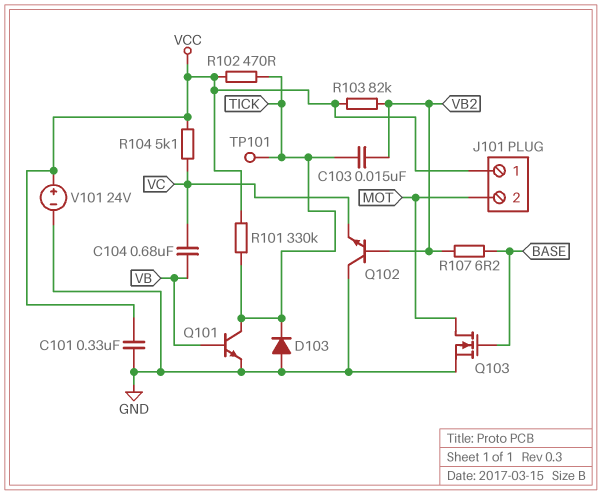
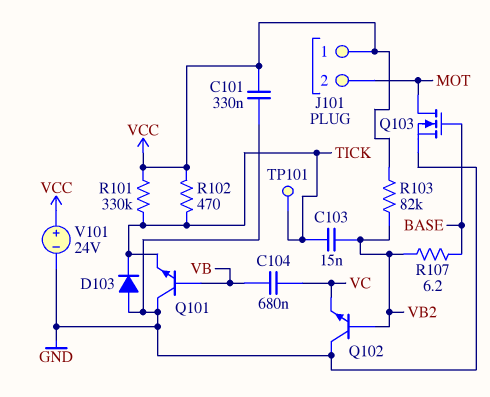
Q101: NPN (B VB, C TICK, E GND) -> NPN (B VB, C GND, E TICK)
R104: 5.1k (VC, VCC) -> none

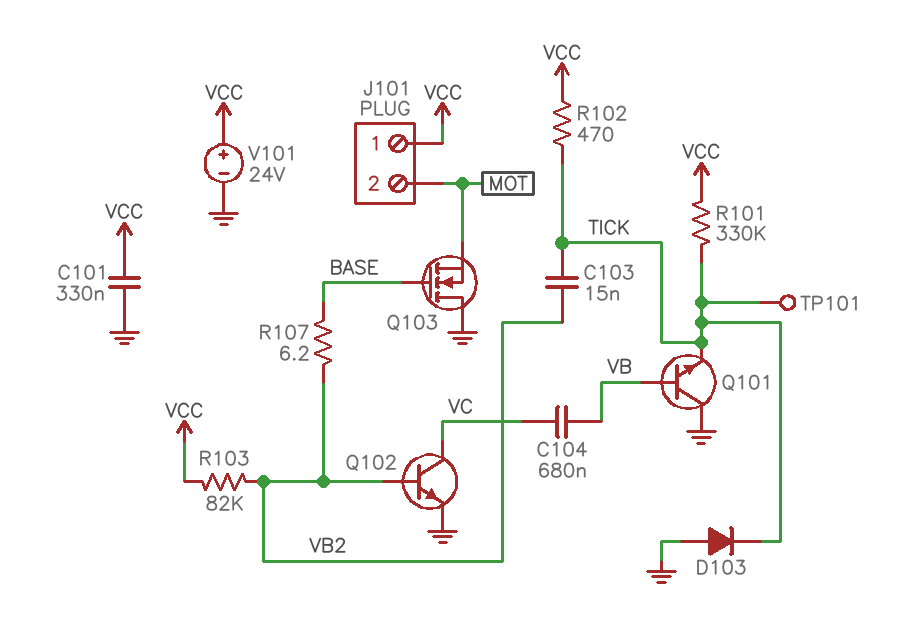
Q102: NPN (B VB2, C GND, E VC) -> NPN (B VB2, C VC, E GND)
Q103: NMOS (G BASE, D MOT, S GND) -> NMOS (G BASE, D GND, S MOT)

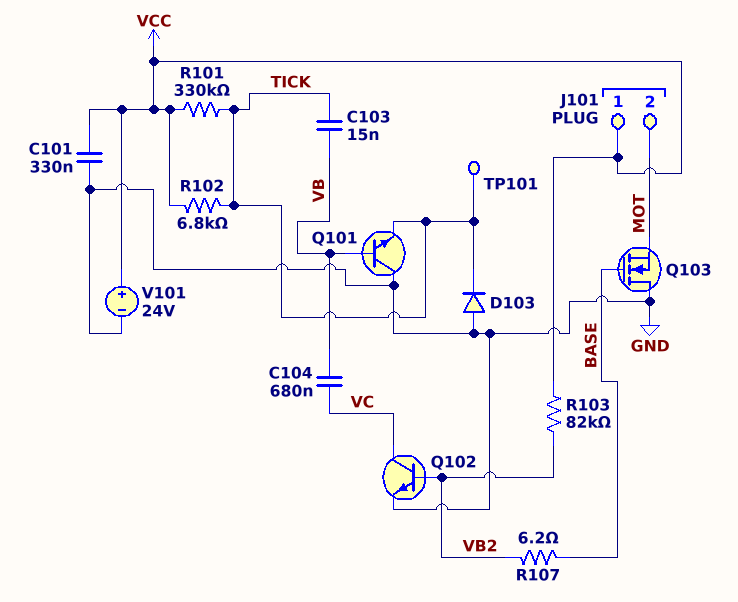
C103: 15nF (TICK, VB2) -> 15nF (TICK, VB)
R102: 470 (TICK, VCC) -> 6.8k (TICK, VCC)

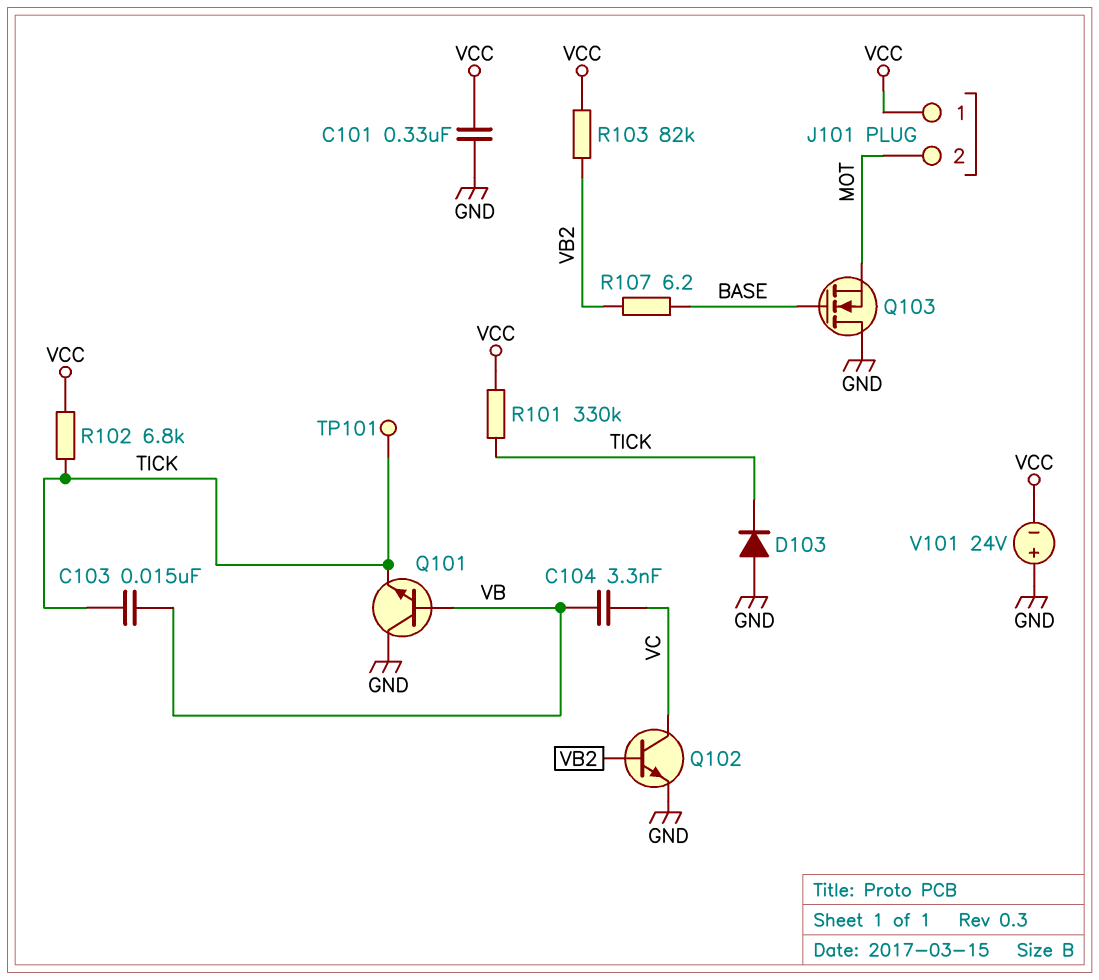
C104: 680nF (VB, VC) -> 3.3nF (VB, VC)
V101: 24V (plus VCC, minus GND) -> 24V (plus GND, minus VCC)

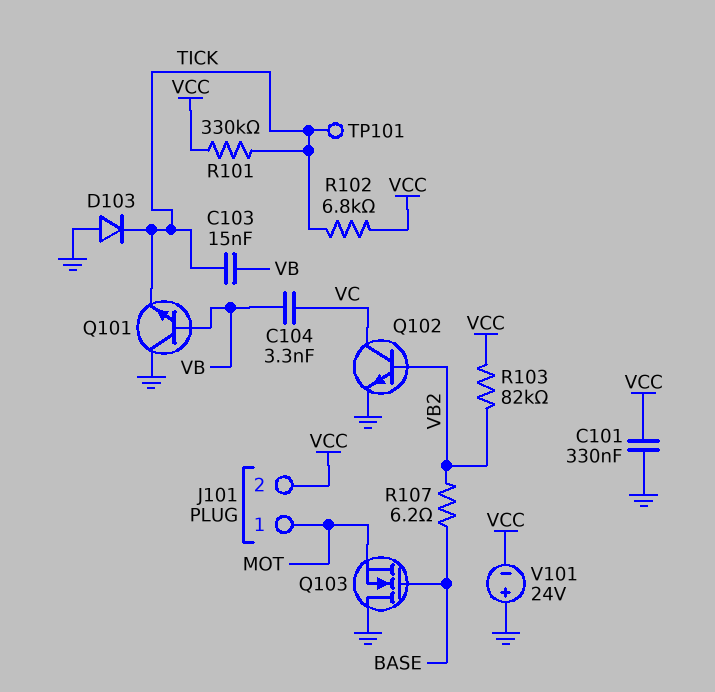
J101 pin 1: VCC -> MOT
J101 pin 2: MOT -> VCC

